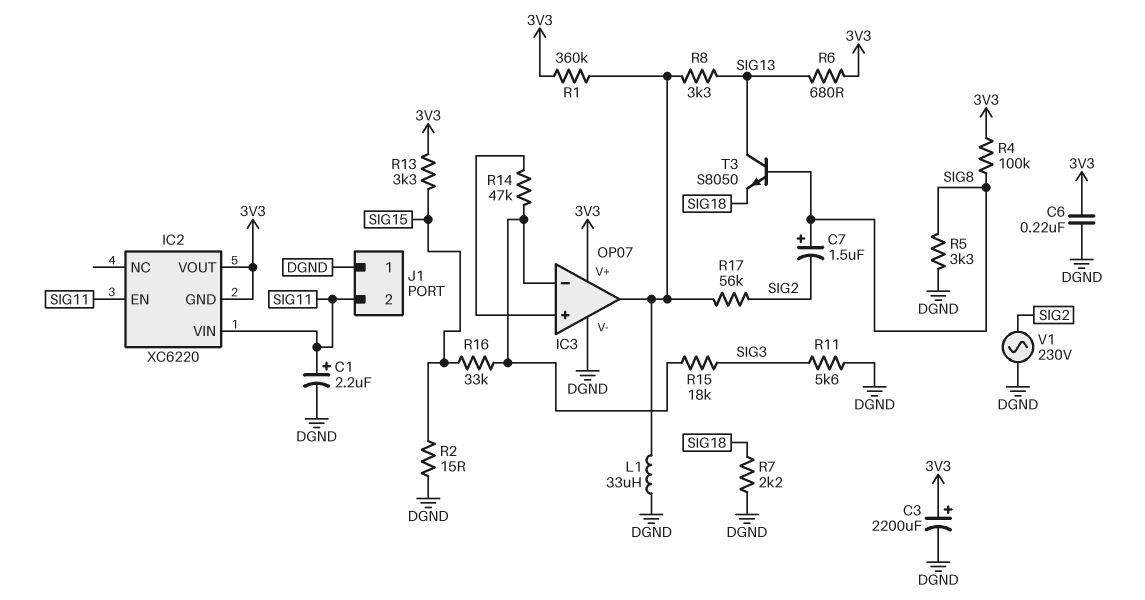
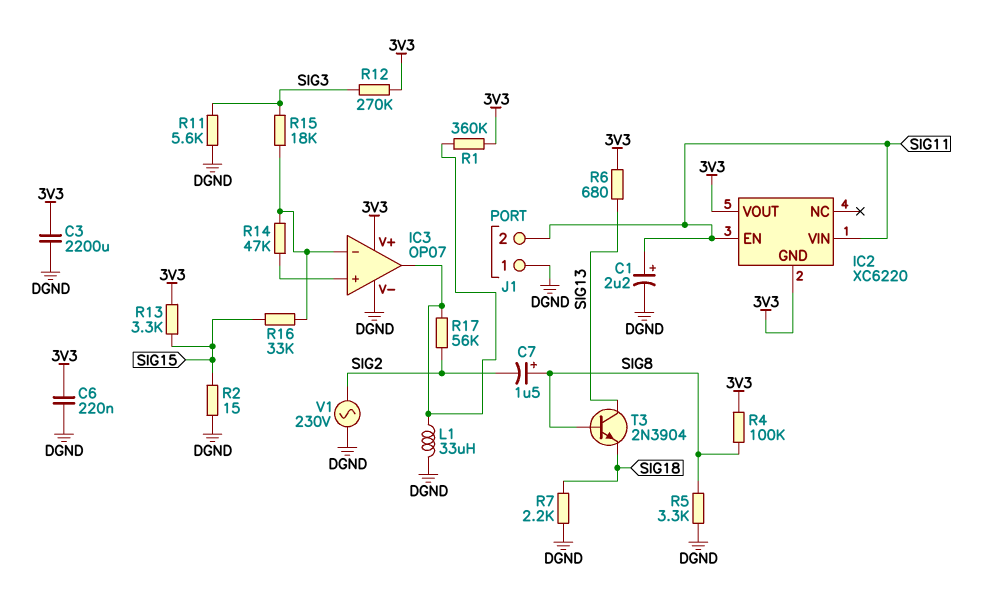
C3: 2200uF (plus 3V3, minus DGND) -> 2200uF (3V3, DGND)
R8: 3.3k (IC3/out, SIG13) -> none
R12: none -> 270k (3V3, SIG3)
T3: NPN S8050 (B SIG8, C SIG13, E SIG18) -> NPN 2N3904 (B SIG8, C SIG13, E SIG18)

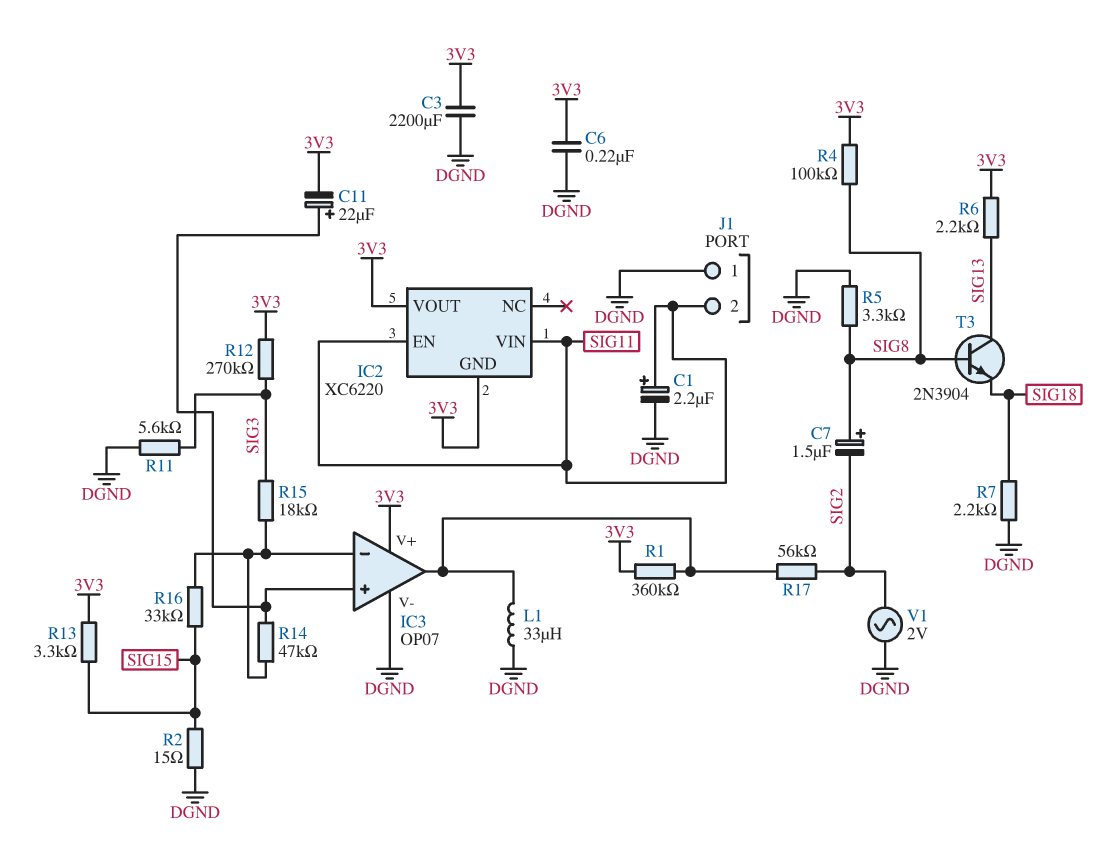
C11: none -> 22uF (plus IC3/in+, minus 3V3)
R6: 680 (3V3, SIG13) -> 2.2k (3V3, SIG13)
V1: AC 230V (DGND, SIG2) -> AC 2V (DGND, SIG2)

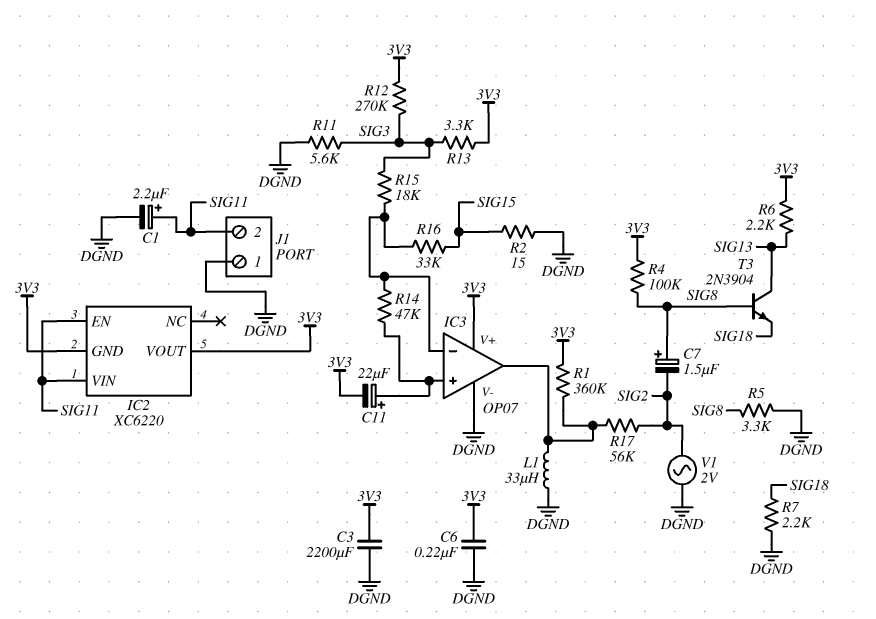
R13: 3.3k (3V3, SIG15) -> 3.3k (3V3, SIG3)

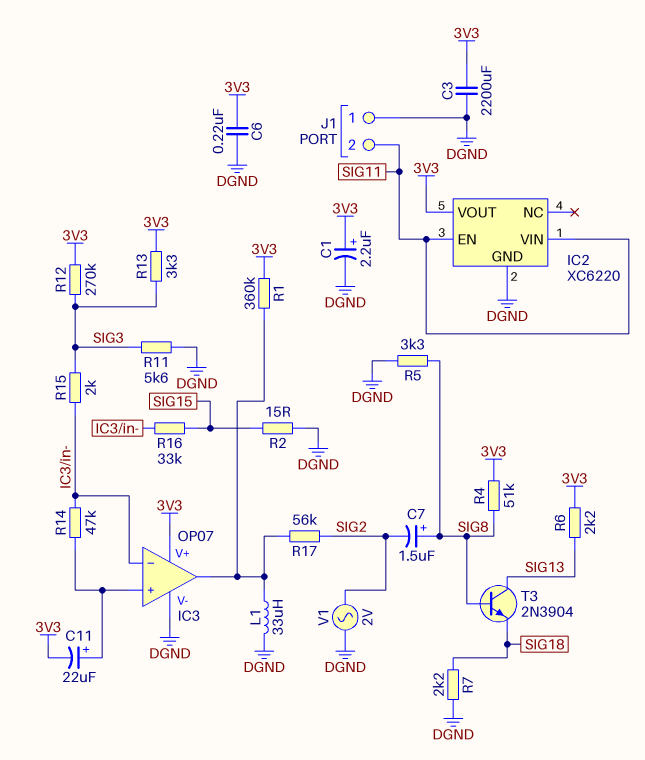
C1: 2.2uF (plus SIG11, minus DGND) -> 2.2uF (plus 3V3, minus DGND)
IC2 pin GND: 3V3 -> DGND
R4: 100k (3V3, SIG8) -> 51k (3V3, SIG8)
R15: 18k (IC3/in-, SIG3) -> 2k (IC3/in-, SIG3)

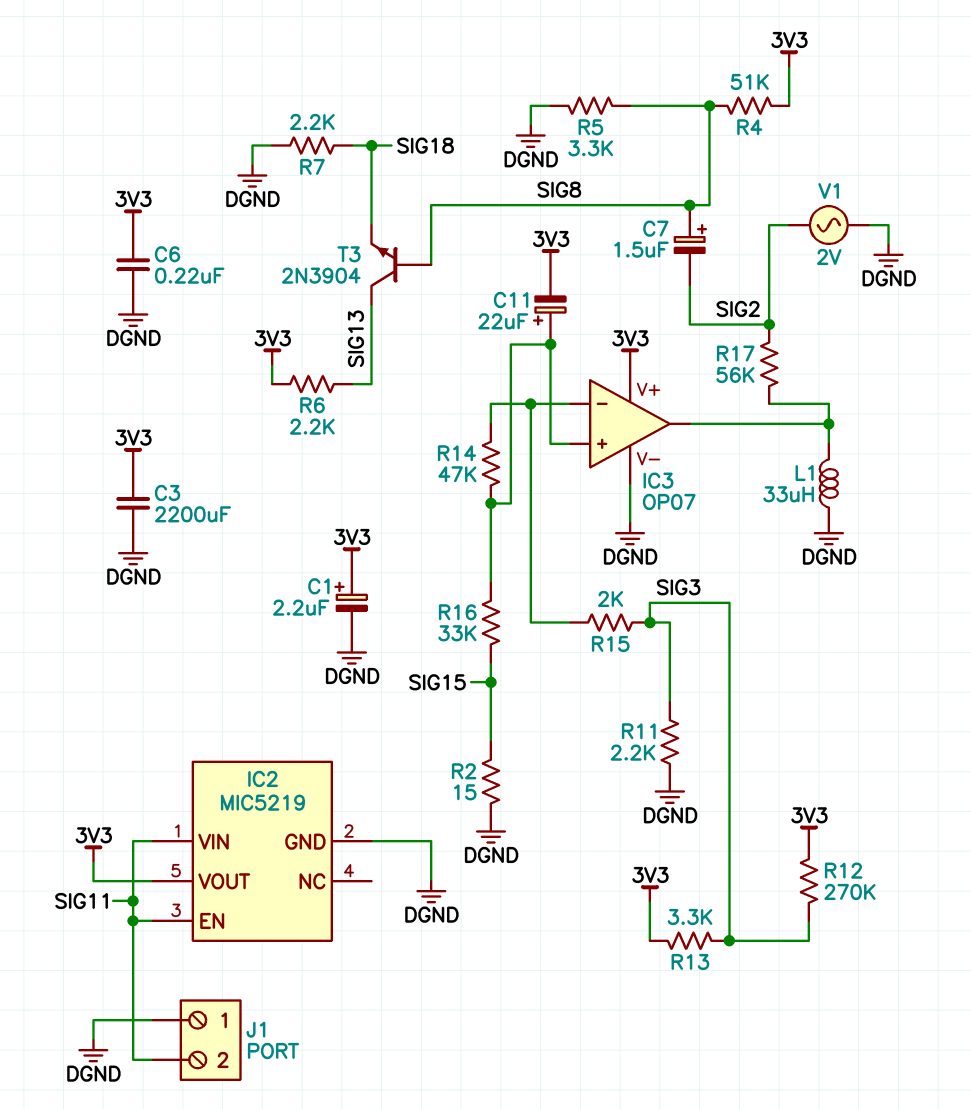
IC2: XC6220 -> MIC5219
R1: 360k (3V3, IC3/out) -> none
R11: 5.6k (DGND, SIG3) -> 2.2k (DGND, SIG3)
R16: 33k (IC3/in-, SIG15) -> 33k (IC3/in+, SIG15)

